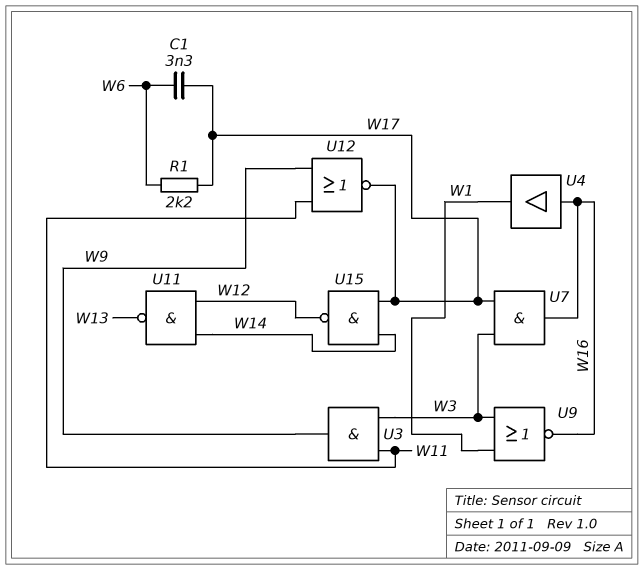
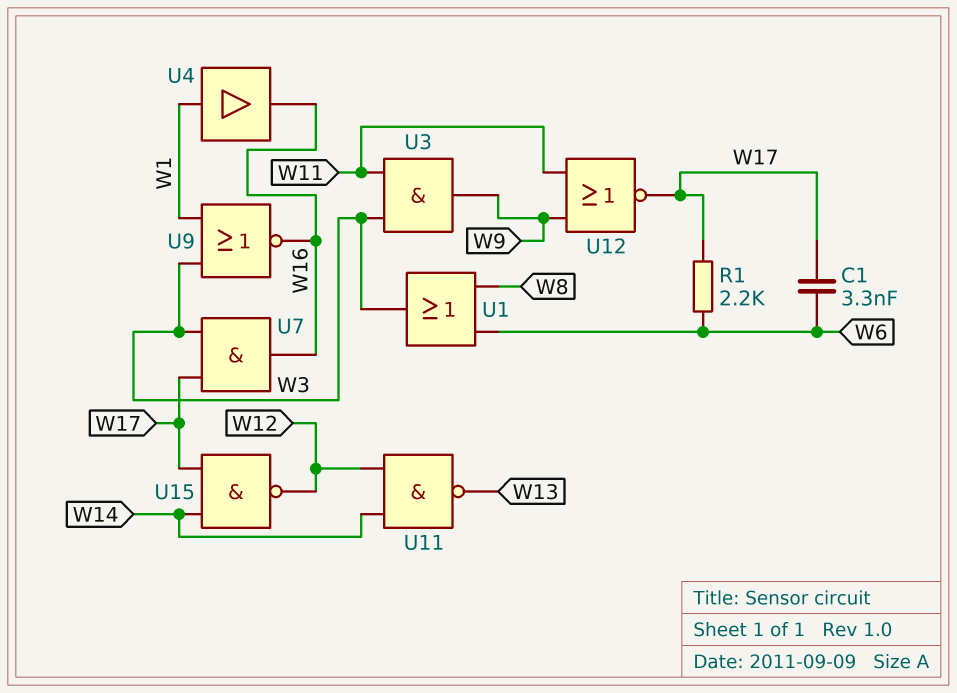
U1: none -> OR (in W6, in W8, out W3)
U4: buffer (in W16, out W1) -> buffer (in W1, out W16)

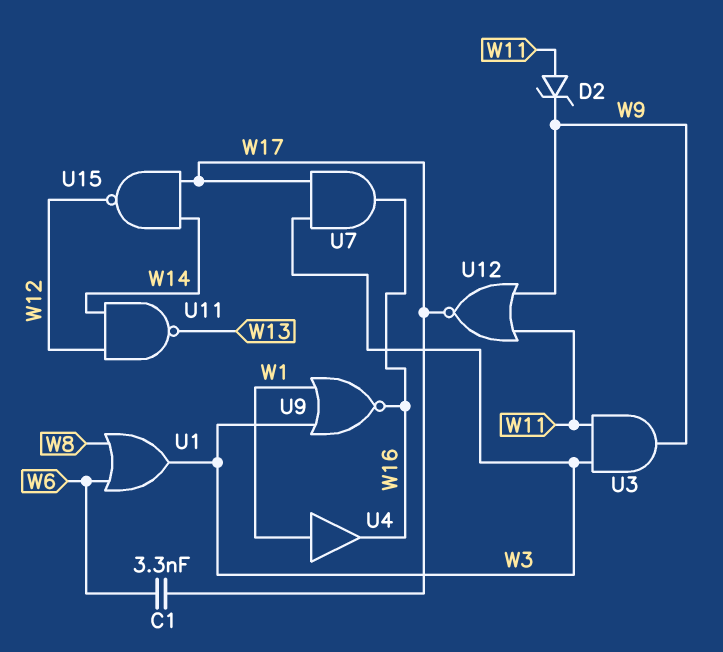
D2: none -> zener (A W11, K W9)
R1: 2.2k (W6, W17) -> none

